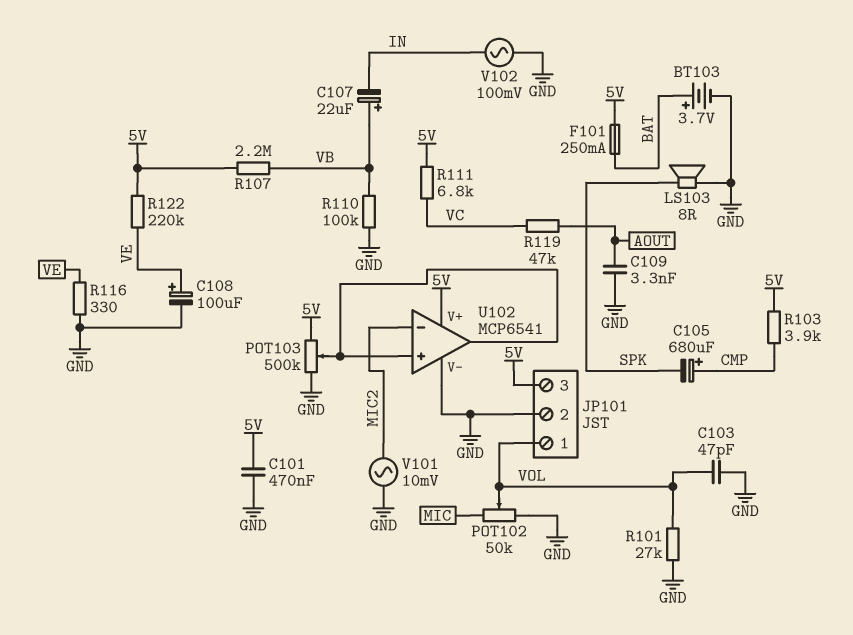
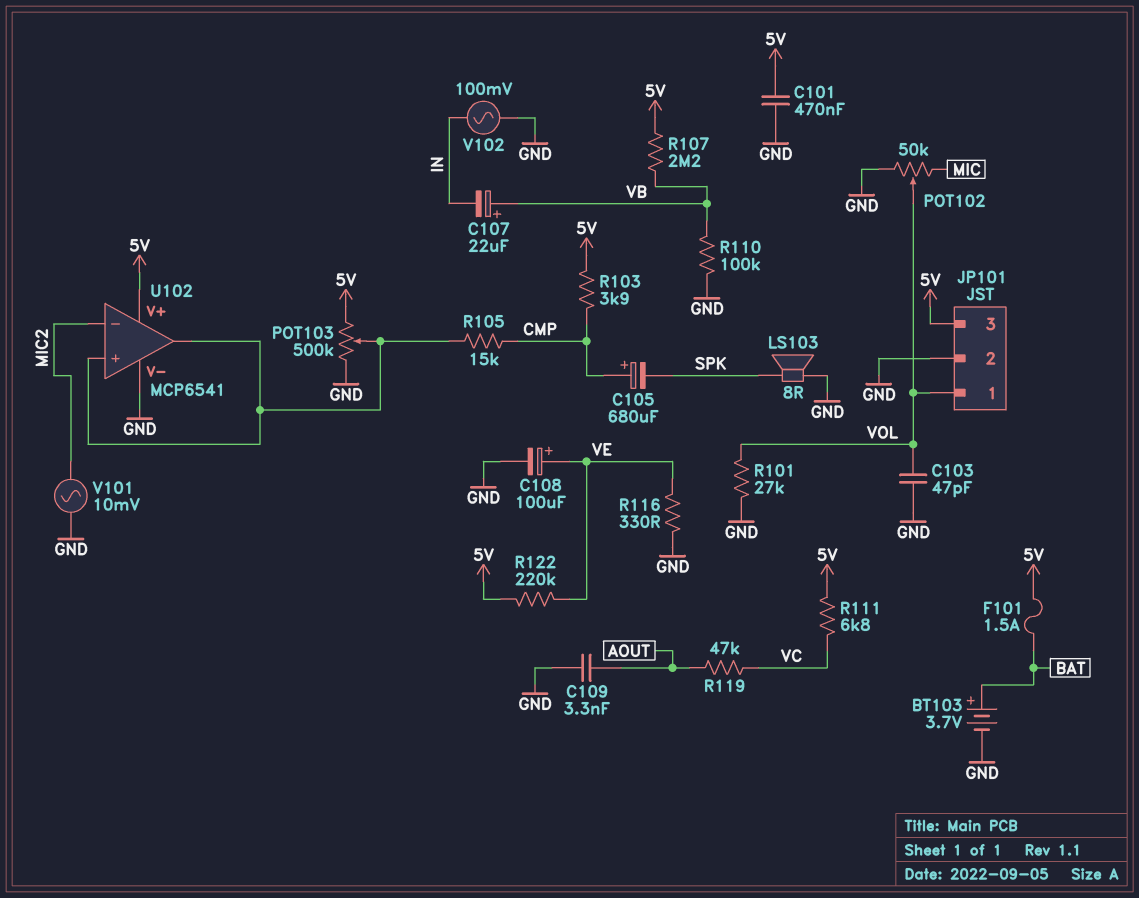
F101: 250mA (5V, BAT) -> 1.5A (5V, BAT)
R105: none -> 15k (CMP, U102/in+)

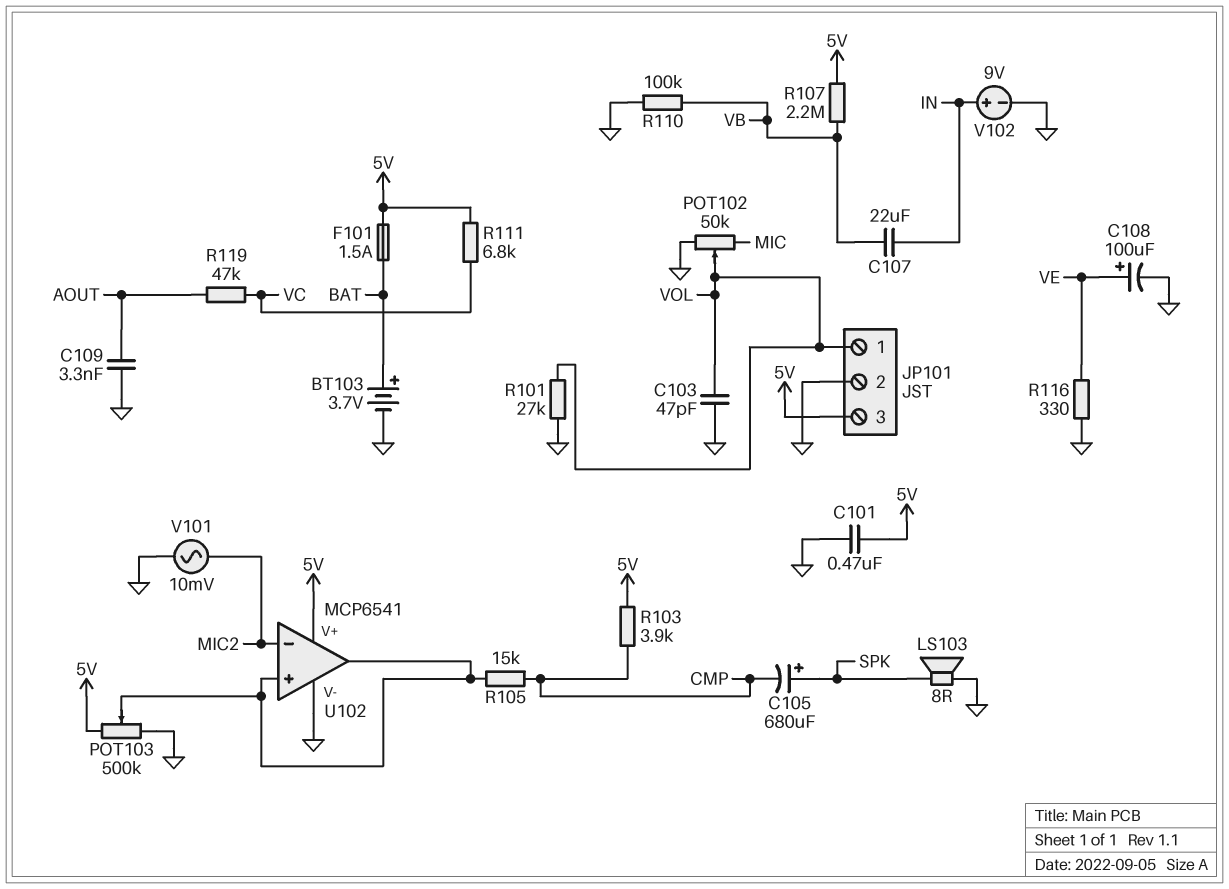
C105: 680uF (plus CMP, minus SPK) -> 680uF (plus SPK, minus CMP)
C107: 22uF (plus VB, minus IN) -> 22uF (IN, VB)
R122: 220k (5V, VE) -> none
V102: AC 100mV (GND, IN) -> 9V (plus IN, minus GND)

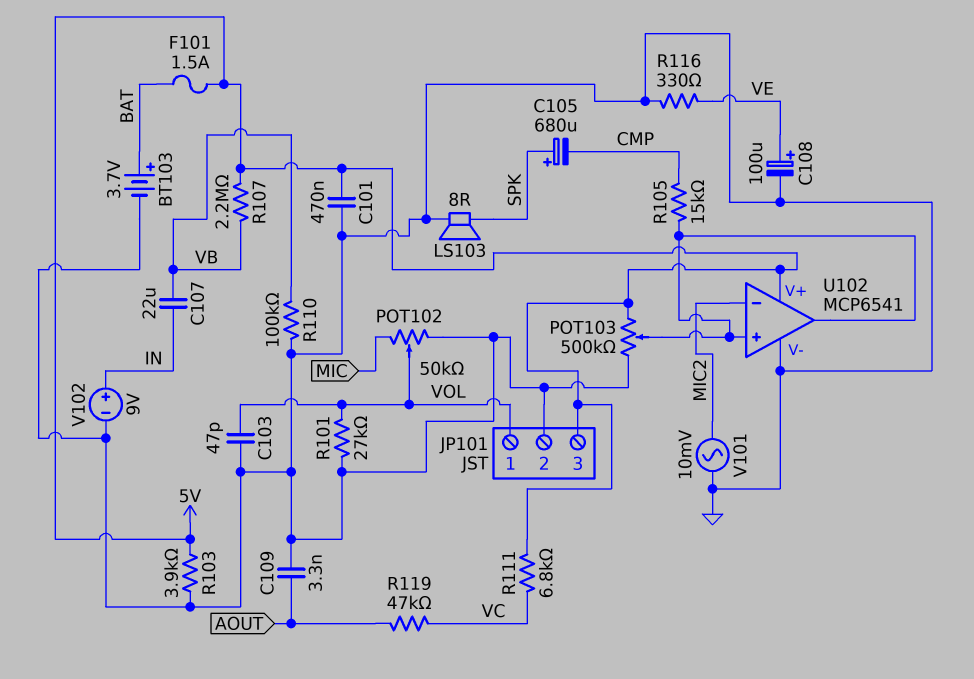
R103: 3.9k (5V, CMP) -> 3.9k (5V, GND)

